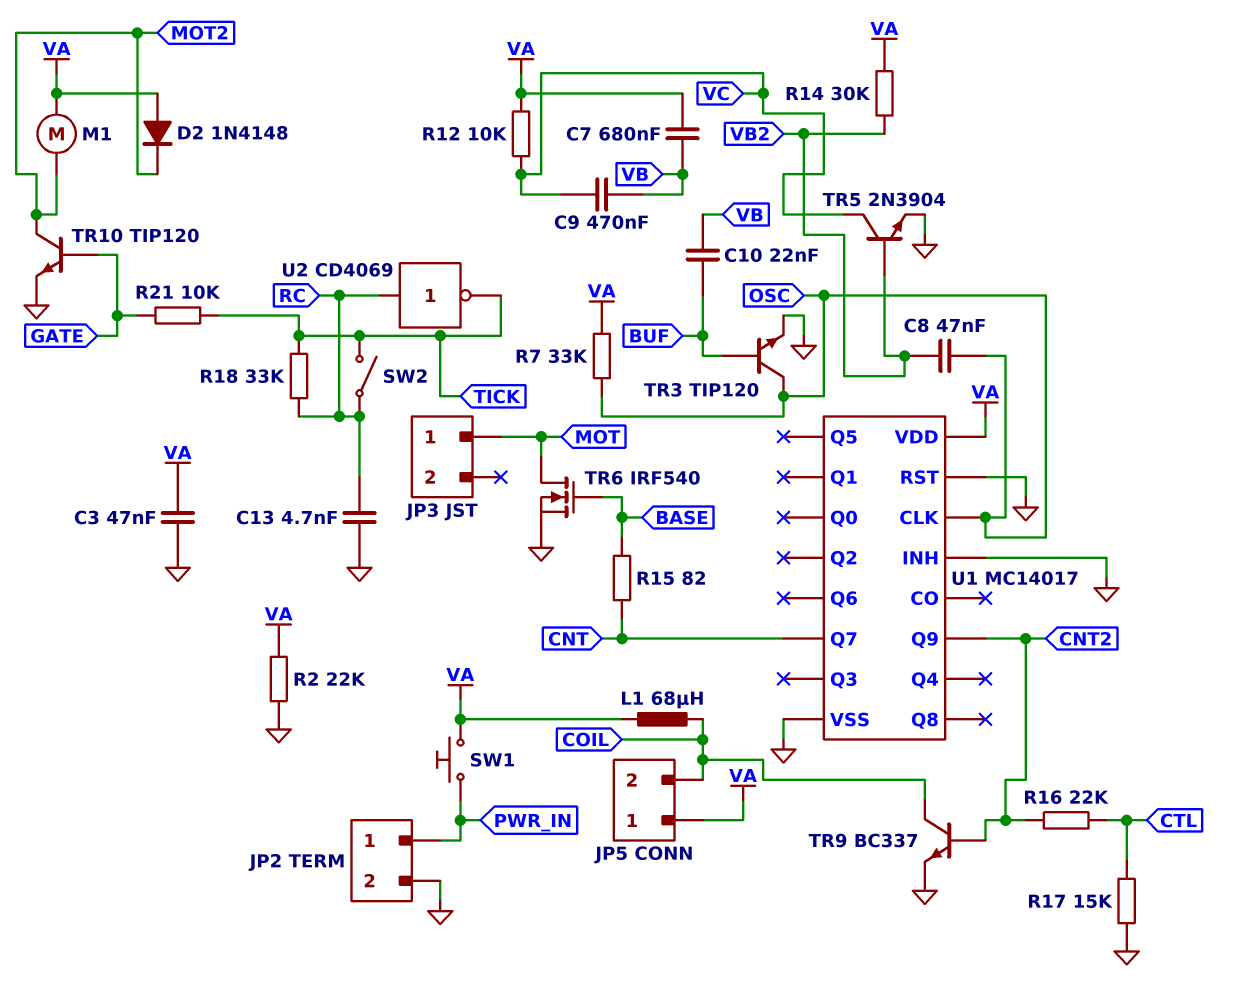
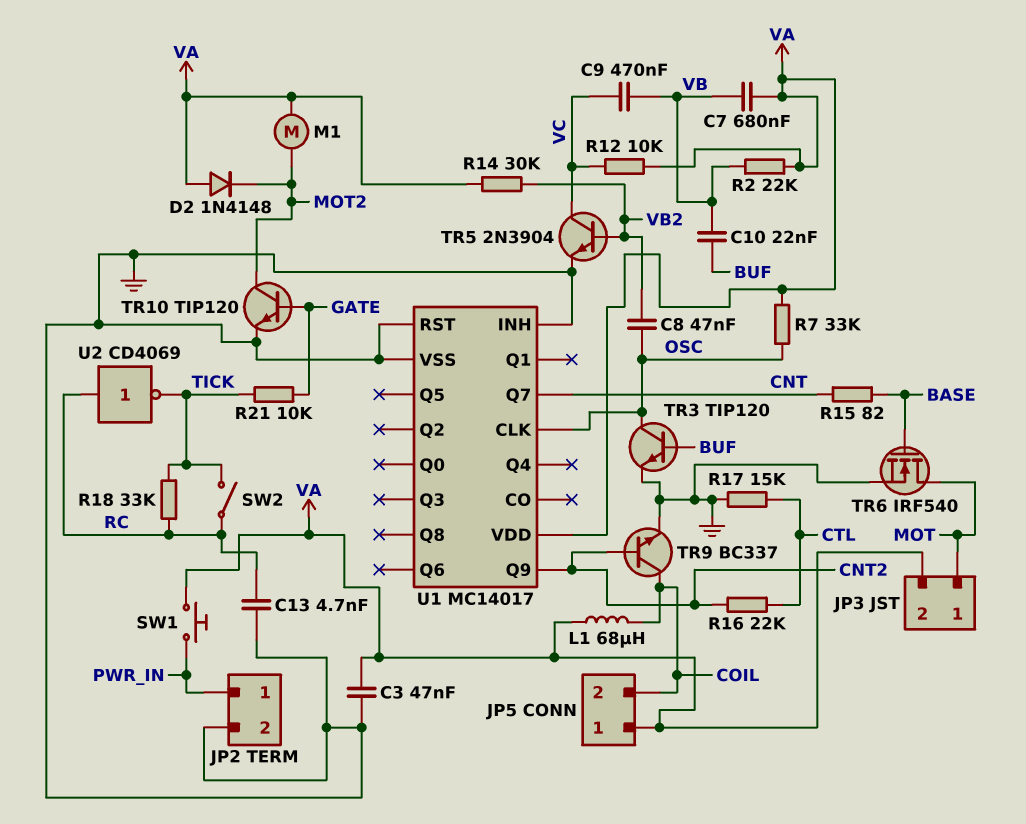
JP3 pin 2: none -> VA
R2: 22k (GND, VA) -> 22k (VA, VB)

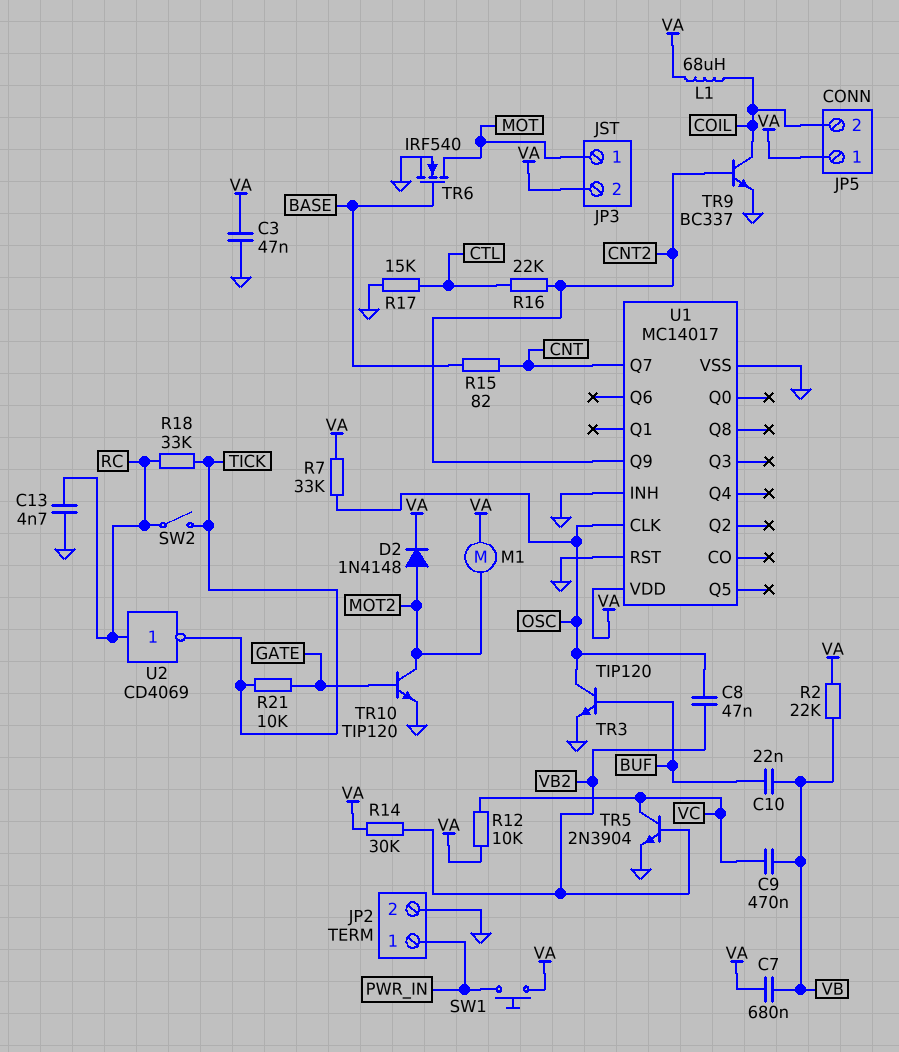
D2: diode 1N4148 (A VA, K MOT2) -> diode 1N4148 (A MOT2, K VA)

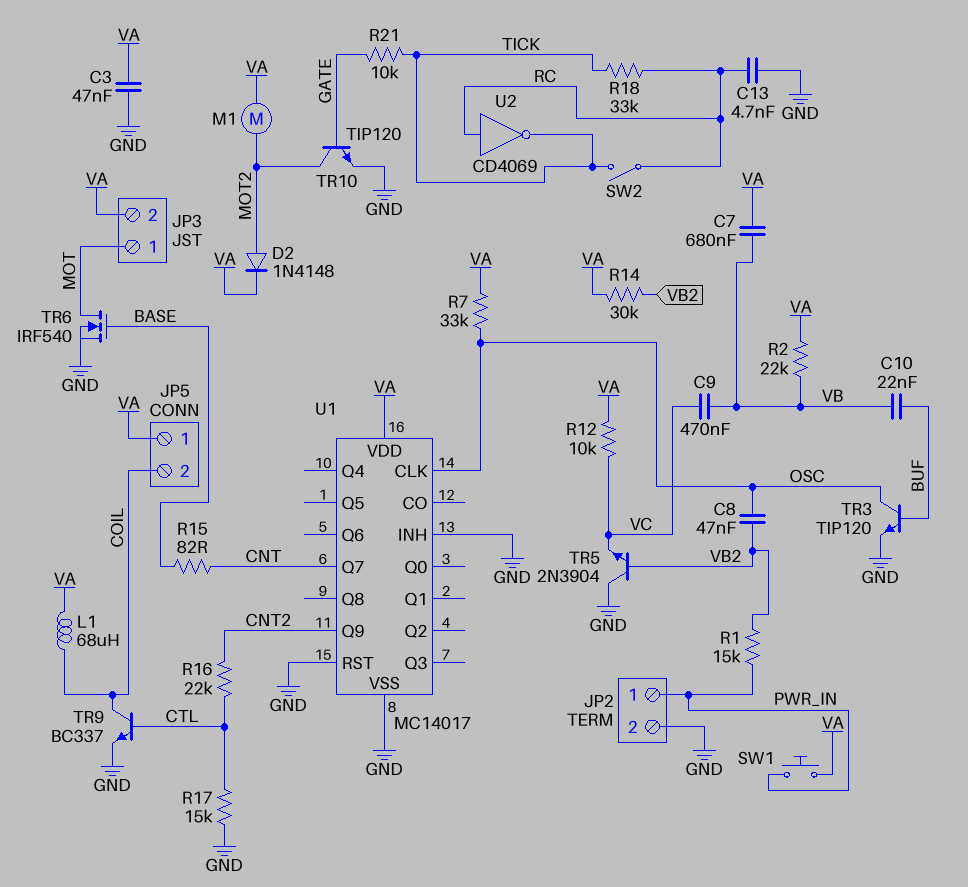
R1: none -> 15k (PWR_IN, VB2)
TR5: NPN 2N3904 (B VB2, C VC, E GND) -> NPN 2N3904 (B VB2, C GND, E VC)
TR9: NPN BC337 (B CNT2, C COIL, E GND) -> NPN BC337 (B CTL, C COIL, E GND)

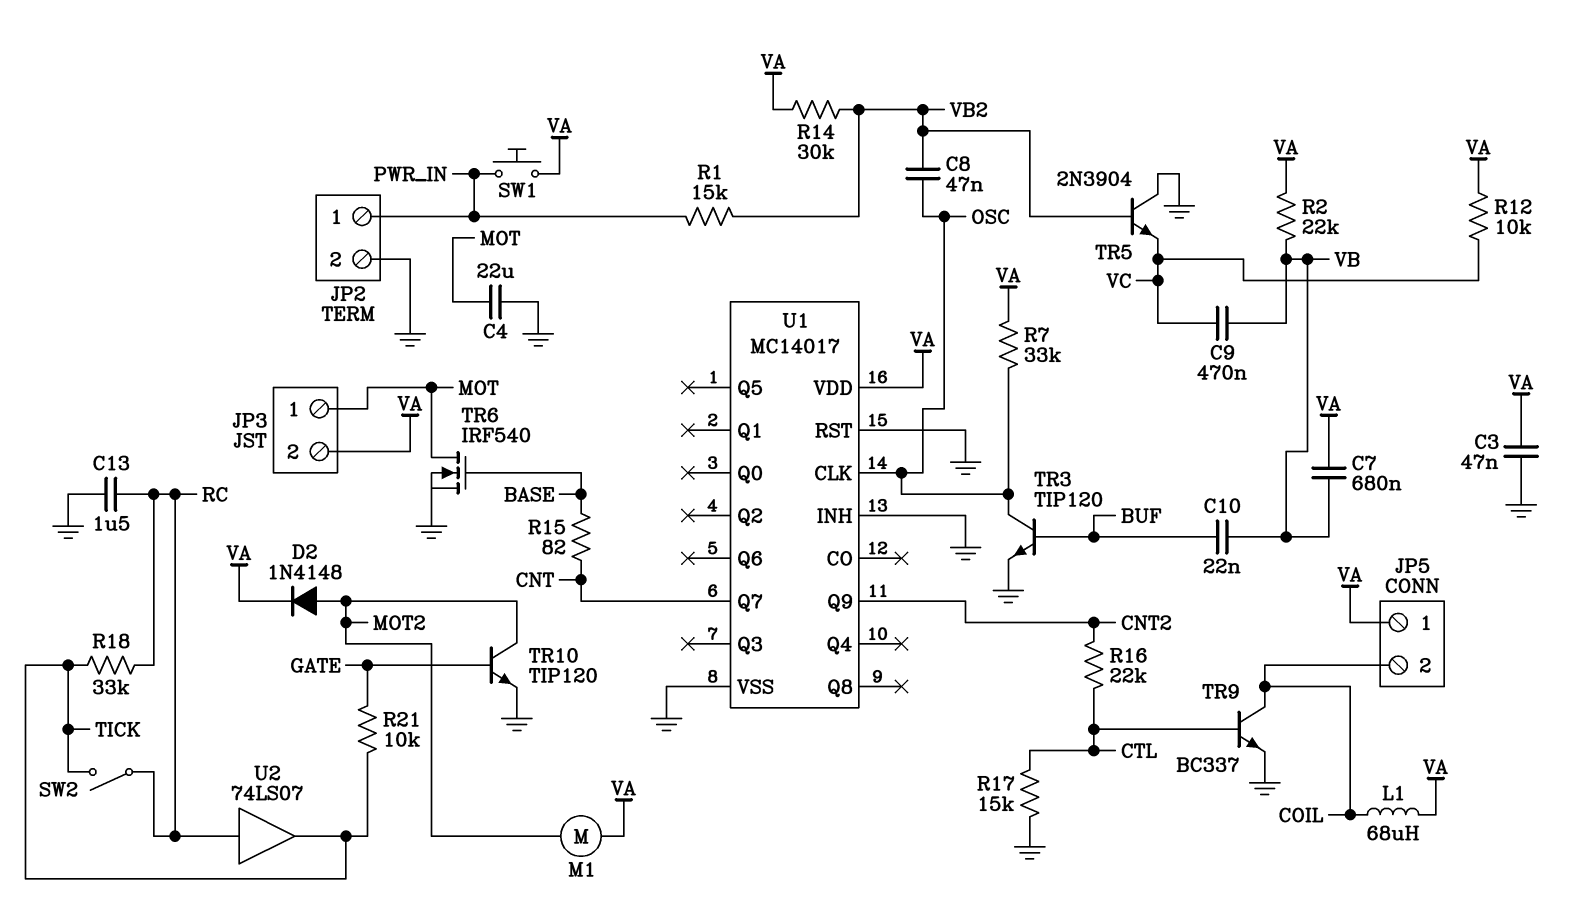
C4: none -> 22uF (GND, MOT)
C13: 4.7nF (GND, RC) -> 1.5uF (GND, RC)
U2: NOT CD4069 (in RC, out TICK) -> buffer 74LS07 (in RC, out TICK)

